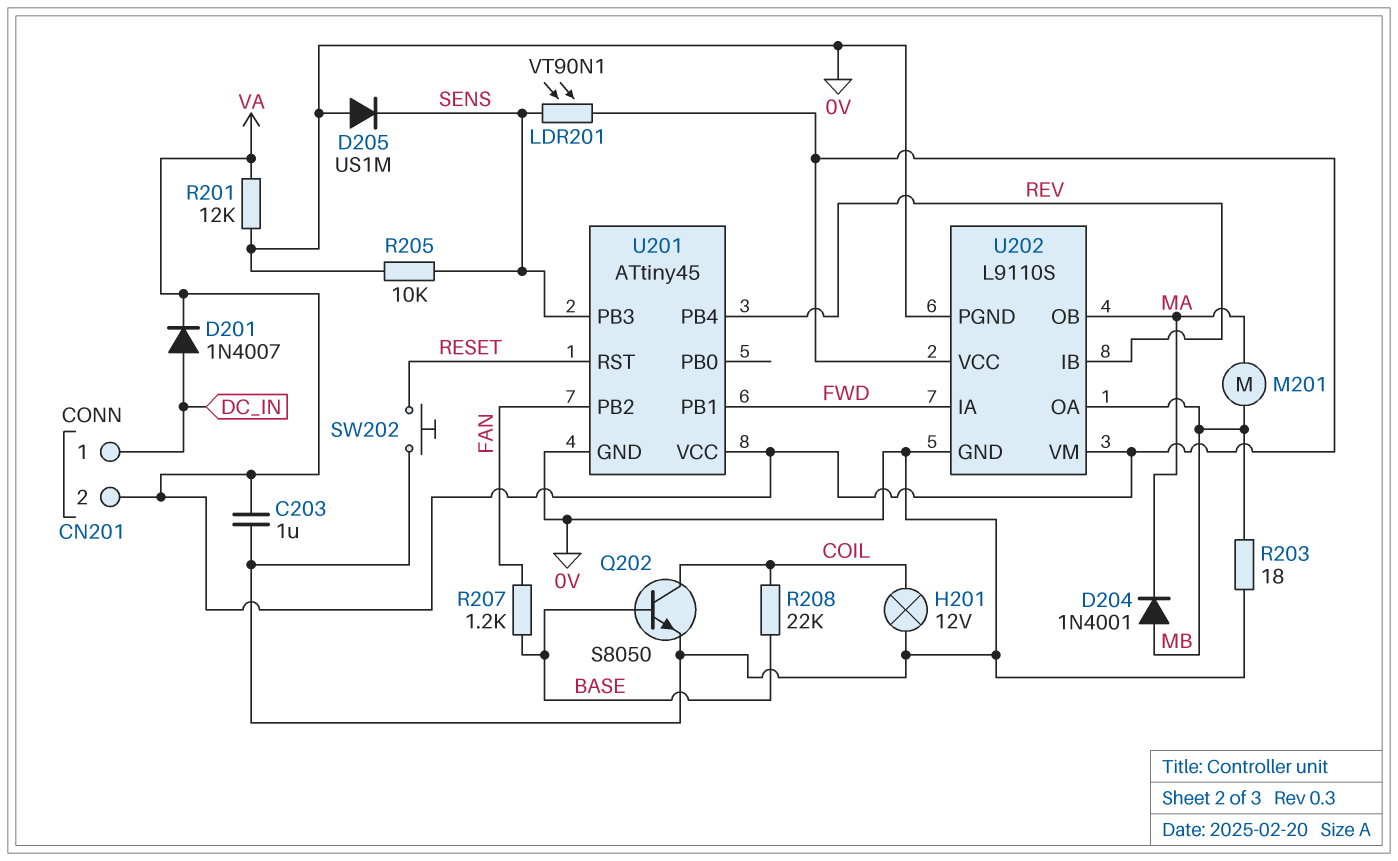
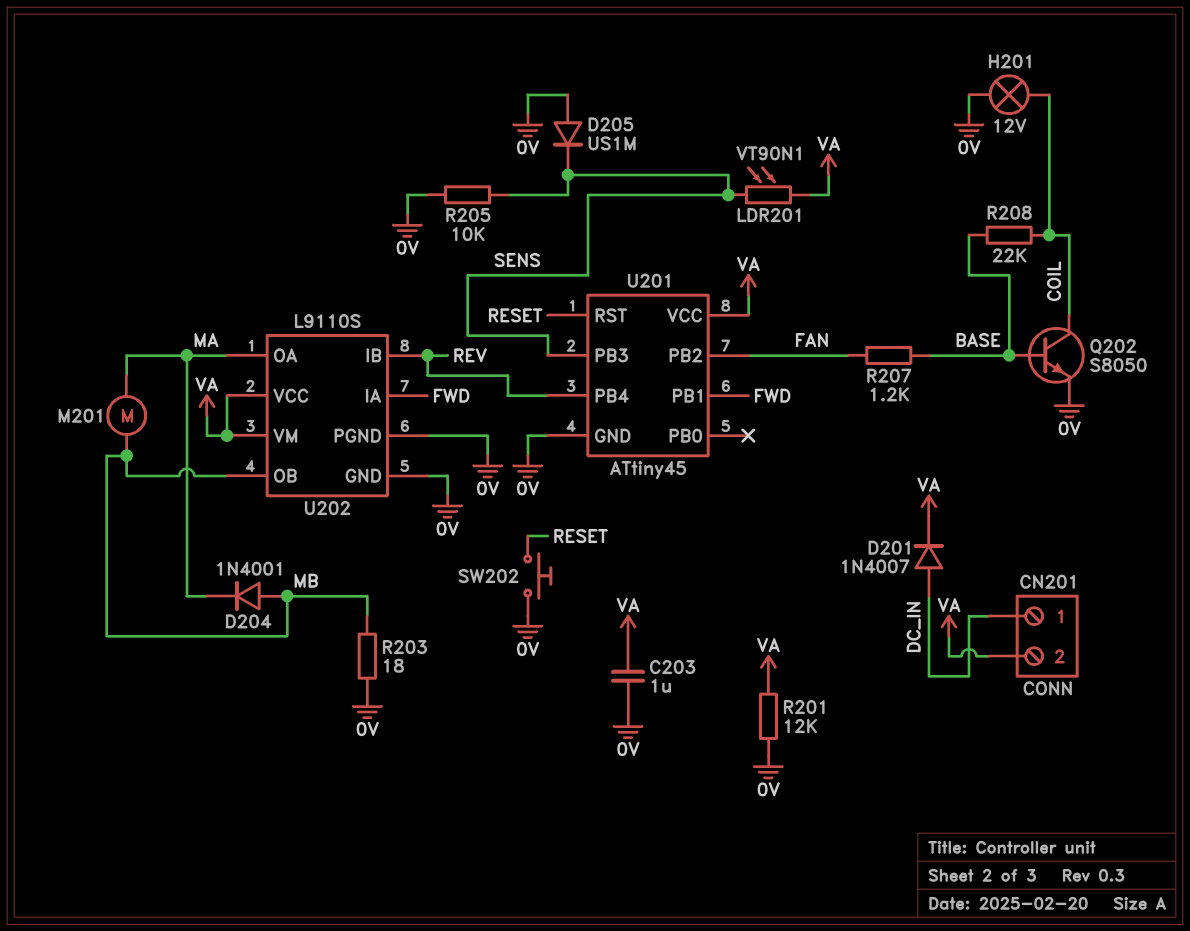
U202 pin OA: MB -> MA
U202 pin OB: MA -> MB

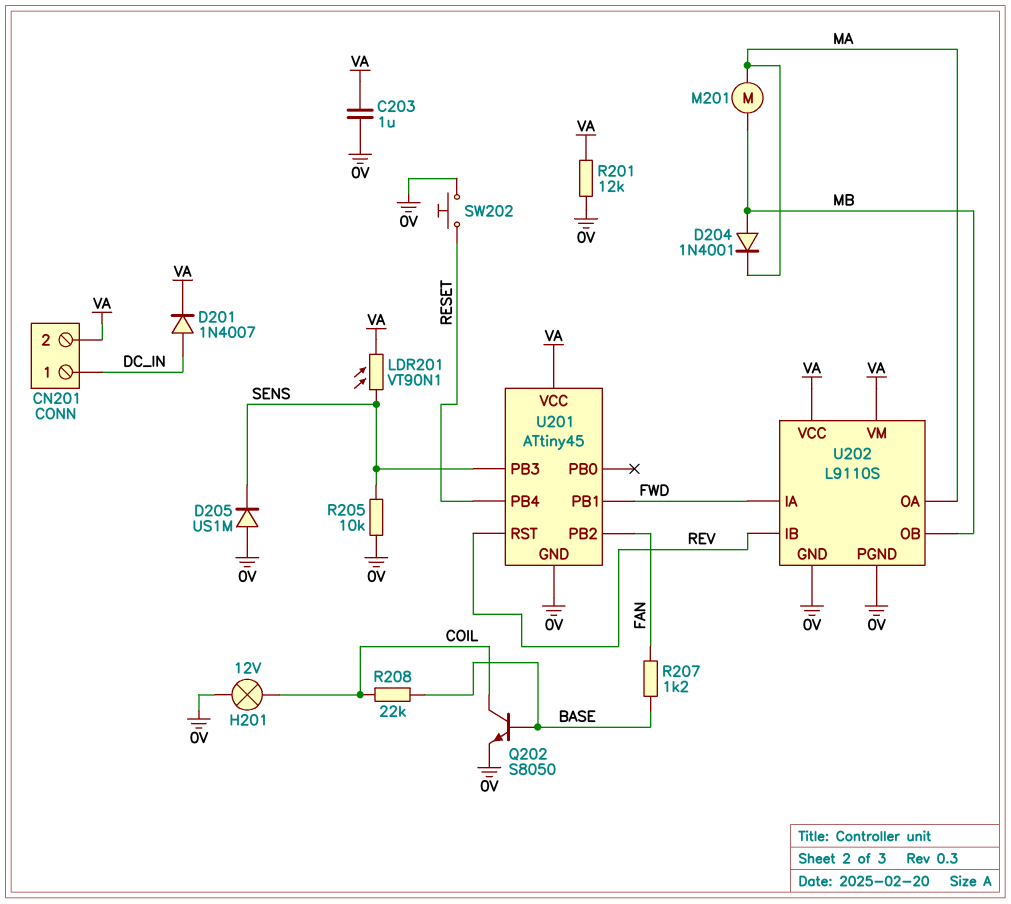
R203: 18 (0V, MB) -> none
U201 pin PB4: REV -> RESET
U201 pin RST: RESET -> REV

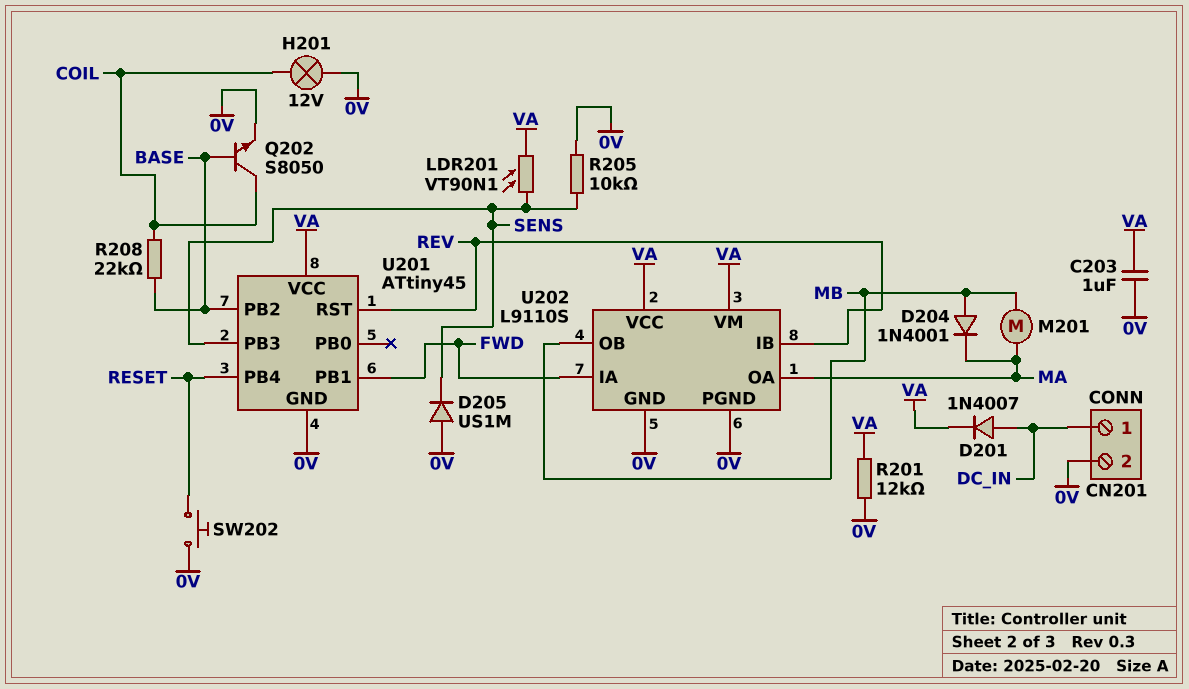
CN201 pin 2: VA -> 0V
R207: 1.2k (BASE, FAN) -> none
U201 pin PB2: FAN -> BASE

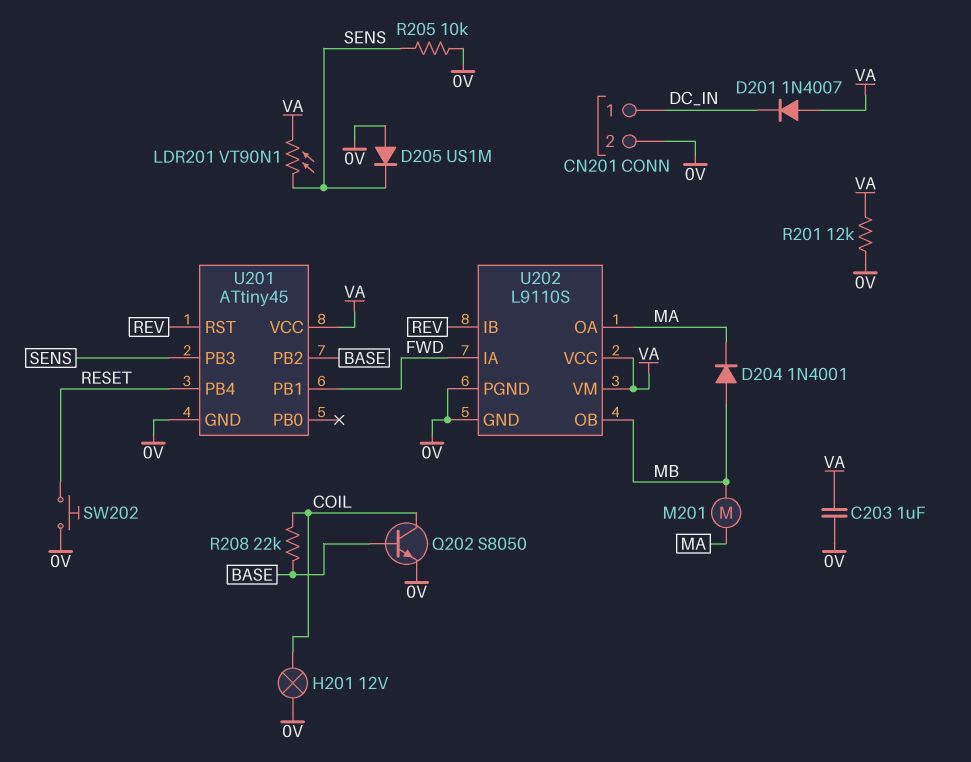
D201: diode 1N4007 (A DC_IN, K VA) -> diode 1N4007 (A VA, K DC_IN)

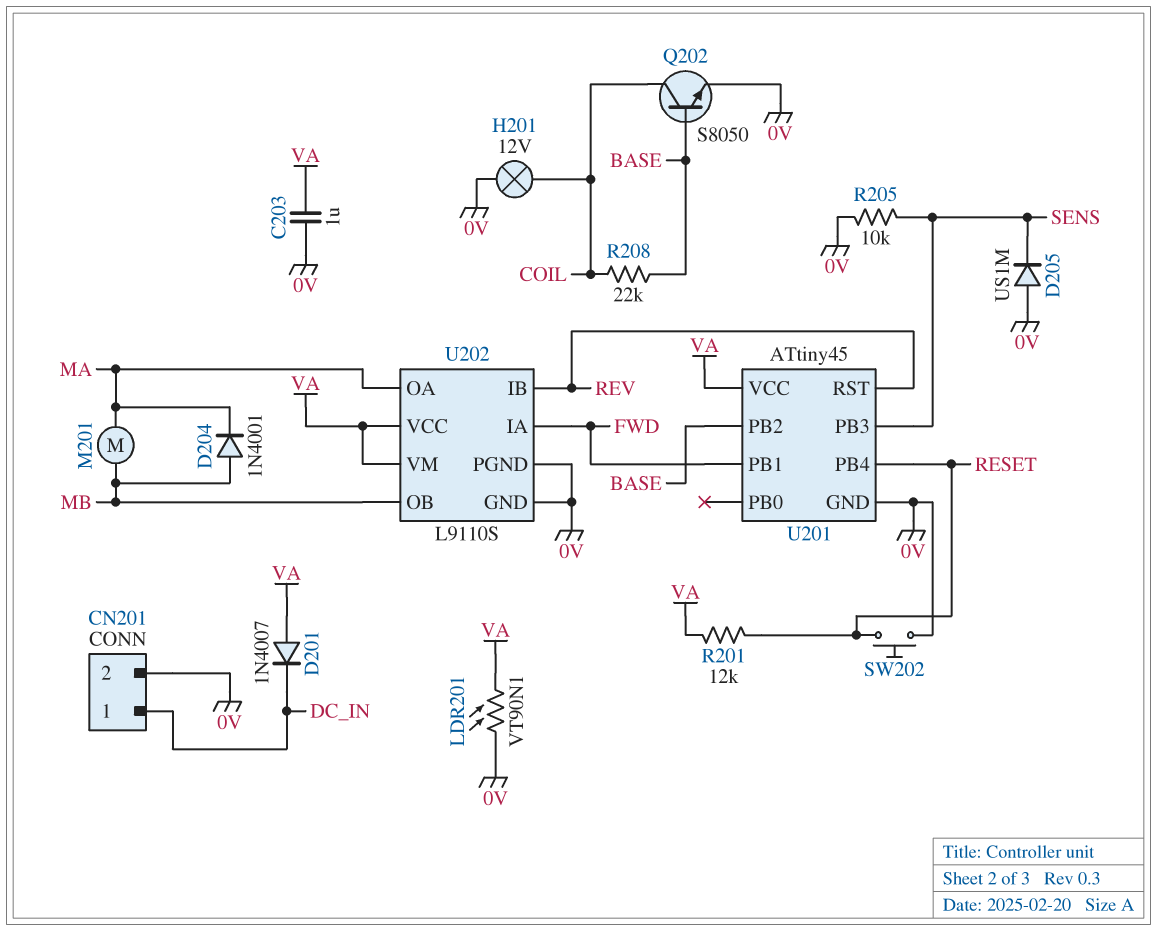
LDR201: VT90N1 (SENS, VA) -> VT90N1 (0V, VA)
R201: 12k (0V, VA) -> 12k (RESET, VA)

